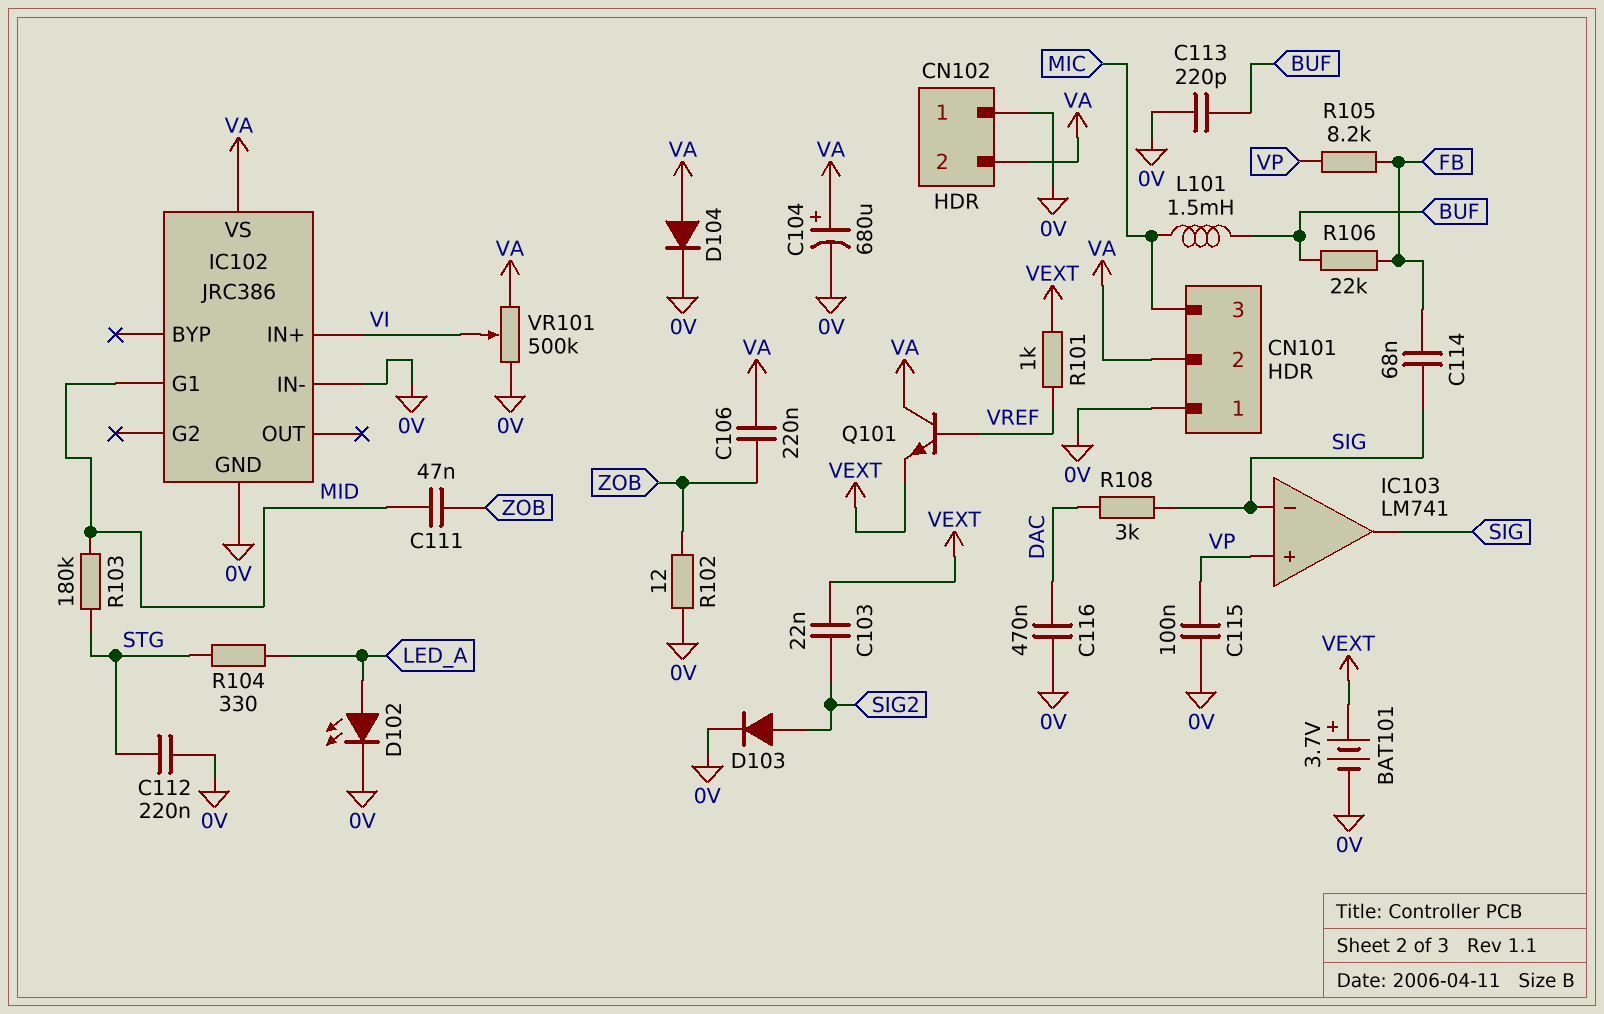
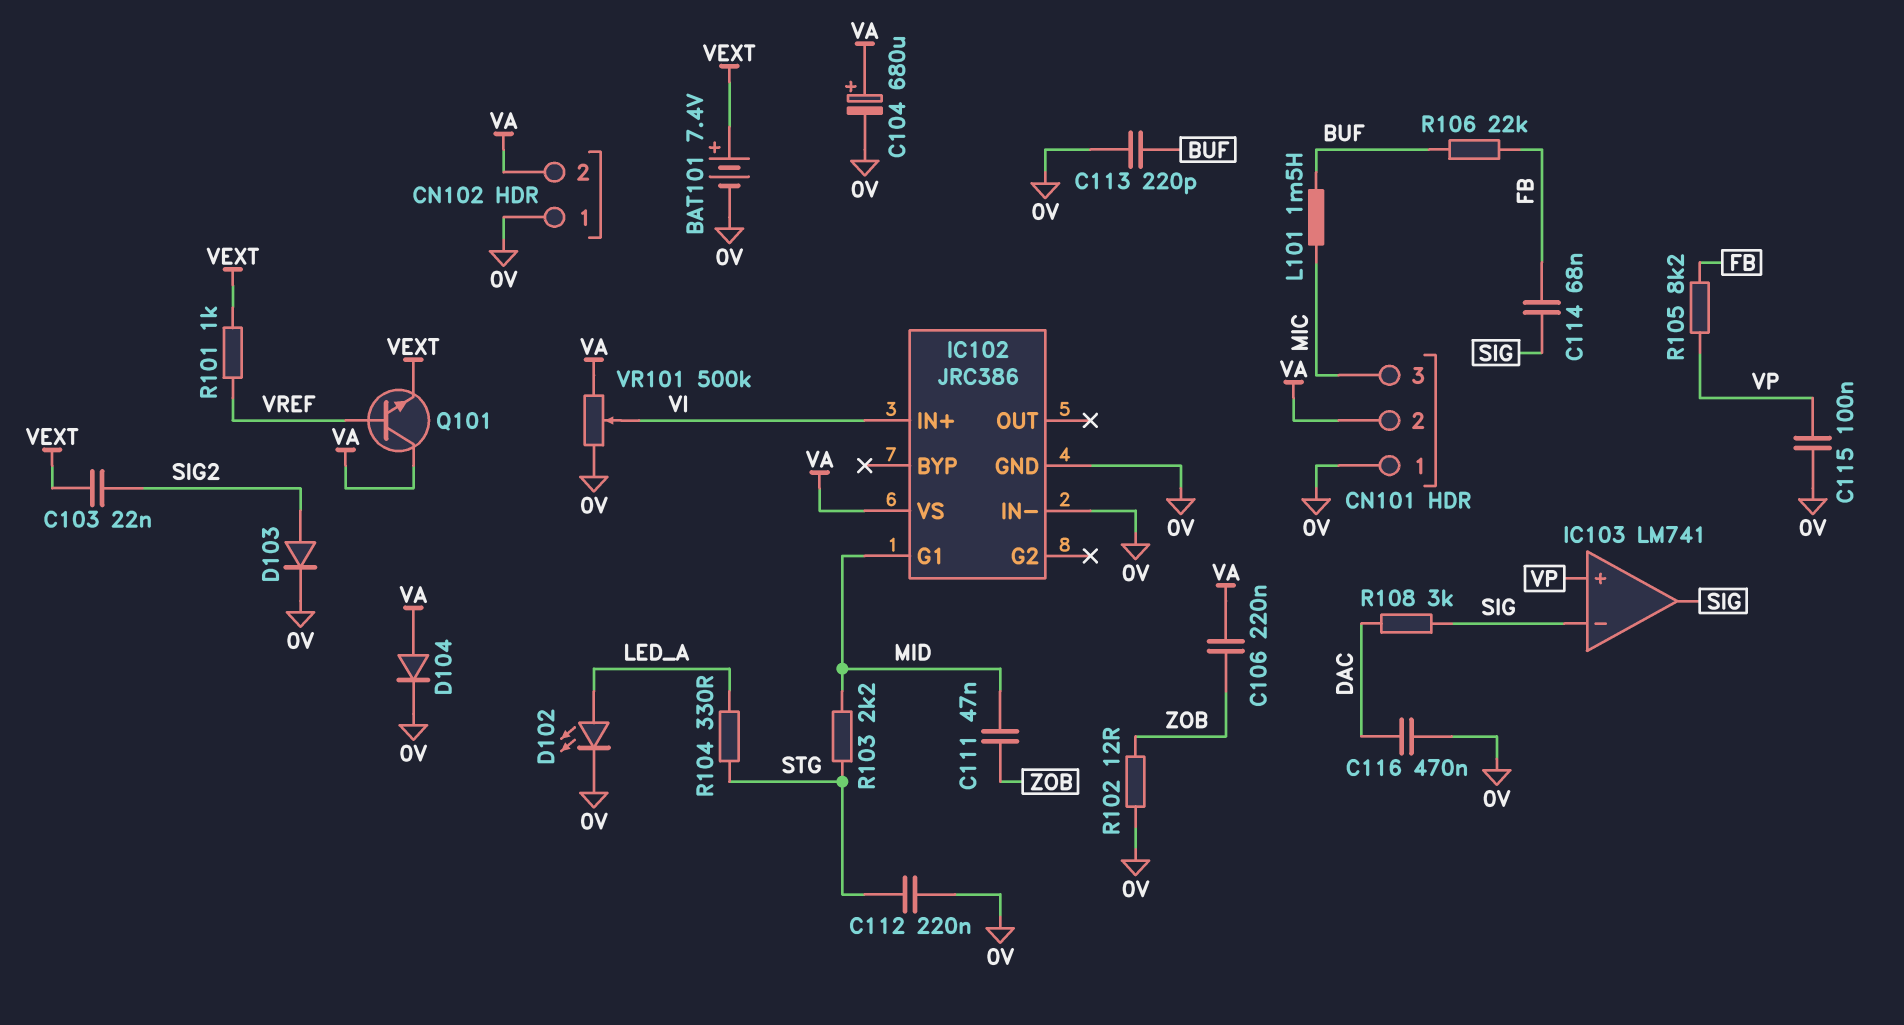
BAT101: 3.7V (plus VEXT, minus 0V) -> 7.4V (plus VEXT, minus 0V)
R103: 180k (MID, STG) -> 2.2k (MID, STG)

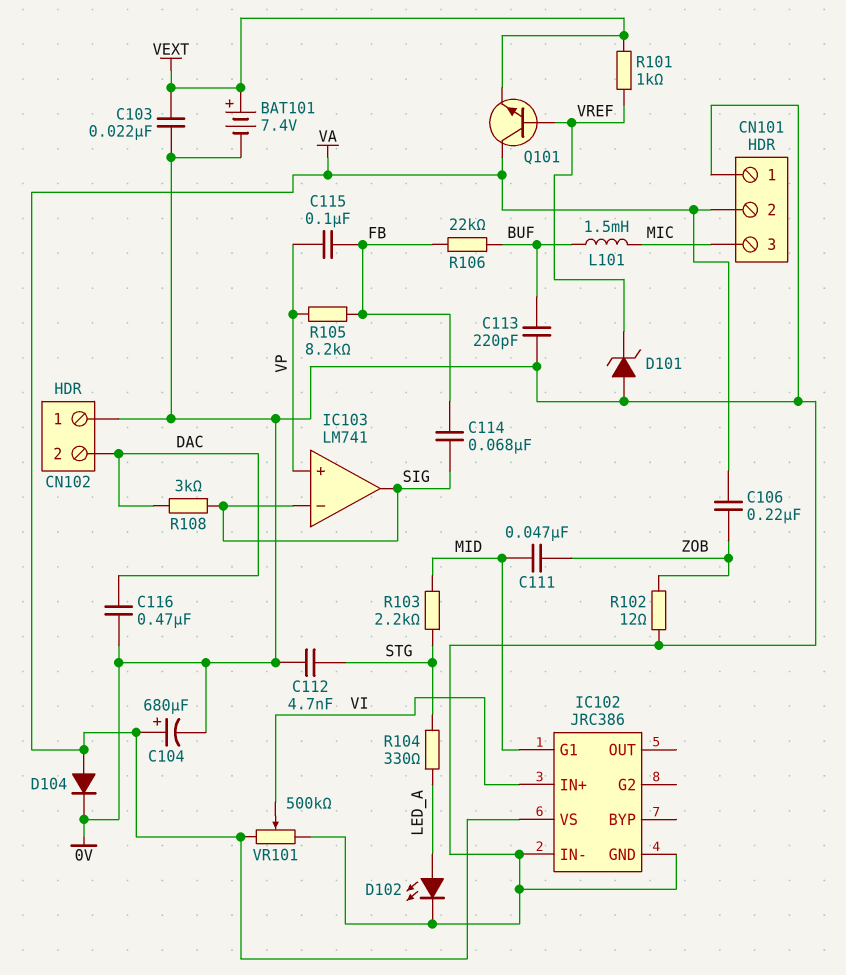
C103: 22nF (SIG2, VEXT) -> 22nF (0V, VEXT)
C112: 220nF (0V, STG) -> 4.7nF (0V, STG)
C115: 100nF (0V, VP) -> 100nF (FB, VP)
CN102 pin 2: VA -> DAC
D101: none -> zener (A 0V, K VREF)
D103: diode (A SIG2, K 0V) -> none

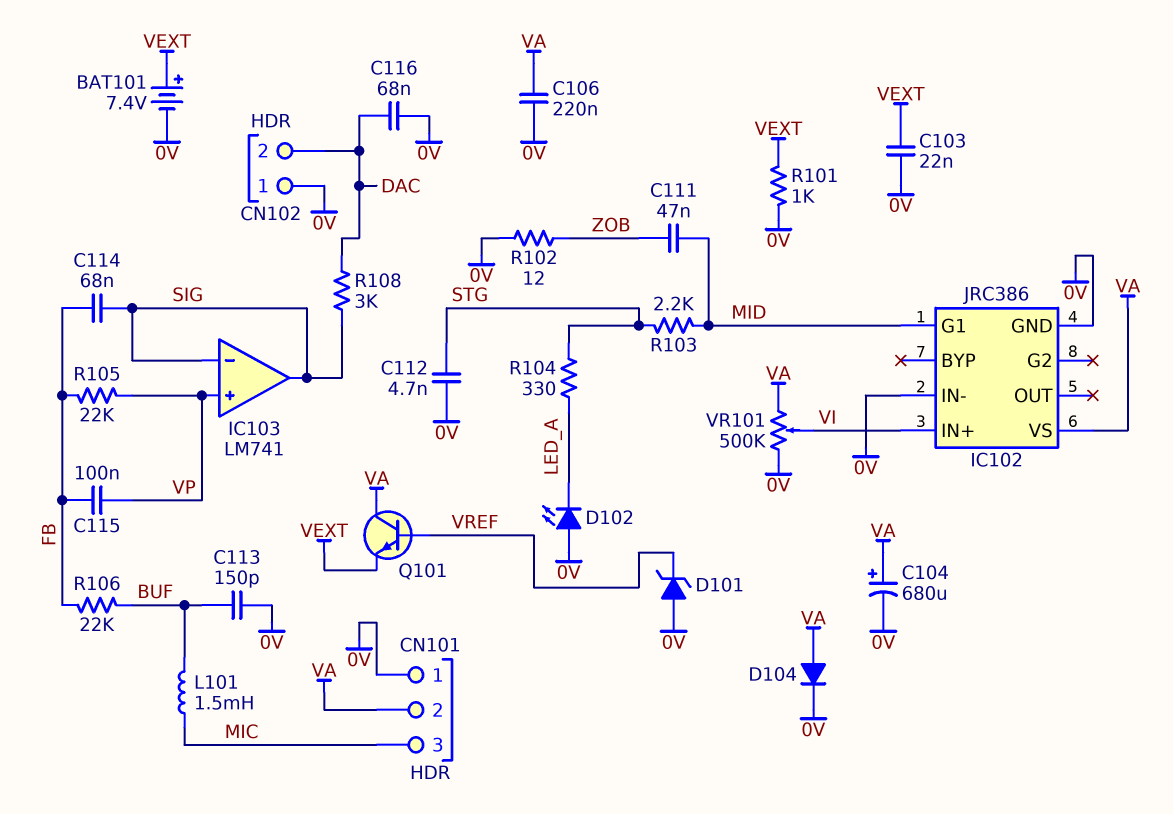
C106: 220nF (VA, ZOB) -> 220nF (0V, VA)
C113: 220pF (0V, BUF) -> 150pF (0V, BUF)
C116: 470nF (0V, DAC) -> 68nF (0V, DAC)
D102: LED (A LED_A, K 0V) -> LED (A 0V, K LED_A)
R101: 1k (VEXT, VREF) -> 1k (0V, VEXT)
R105: 8.2k (FB, VP) -> 22k (FB, VP)

